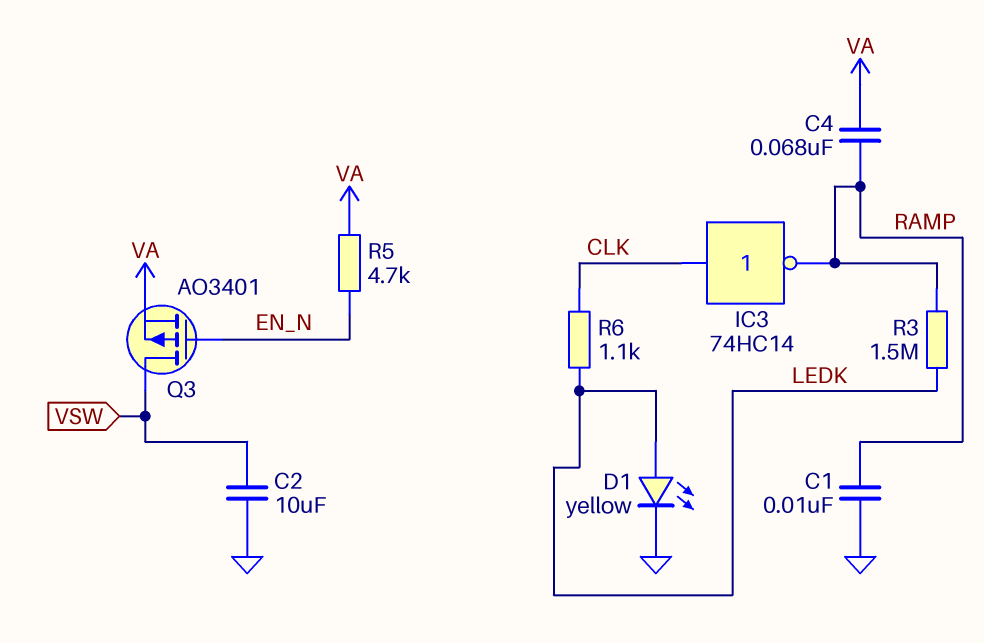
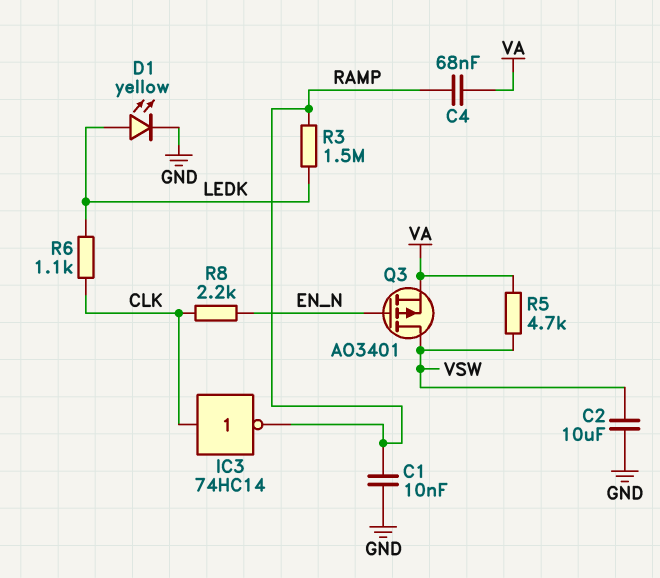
R5: 4.7k (EN_N, VA) -> 4.7k (VA, VSW)
R8: none -> 2.2k (CLK, EN_N)

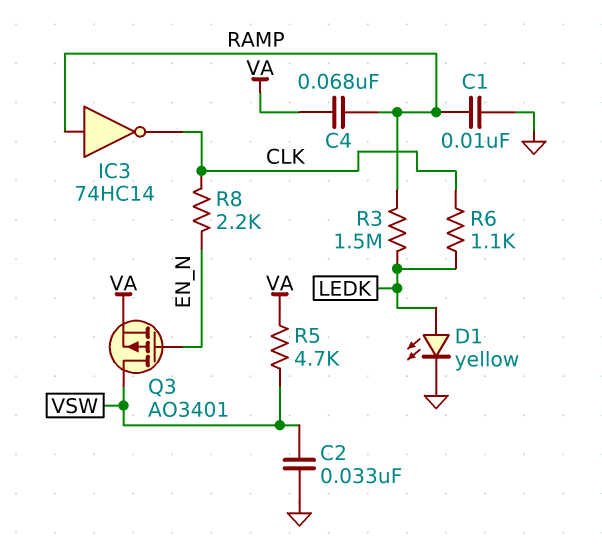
C2: 10uF (GND, VSW) -> 33nF (GND, VSW)
IC3: NOT 74HC14 (in CLK, out RAMP) -> NOT 74HC14 (in RAMP, out CLK)

